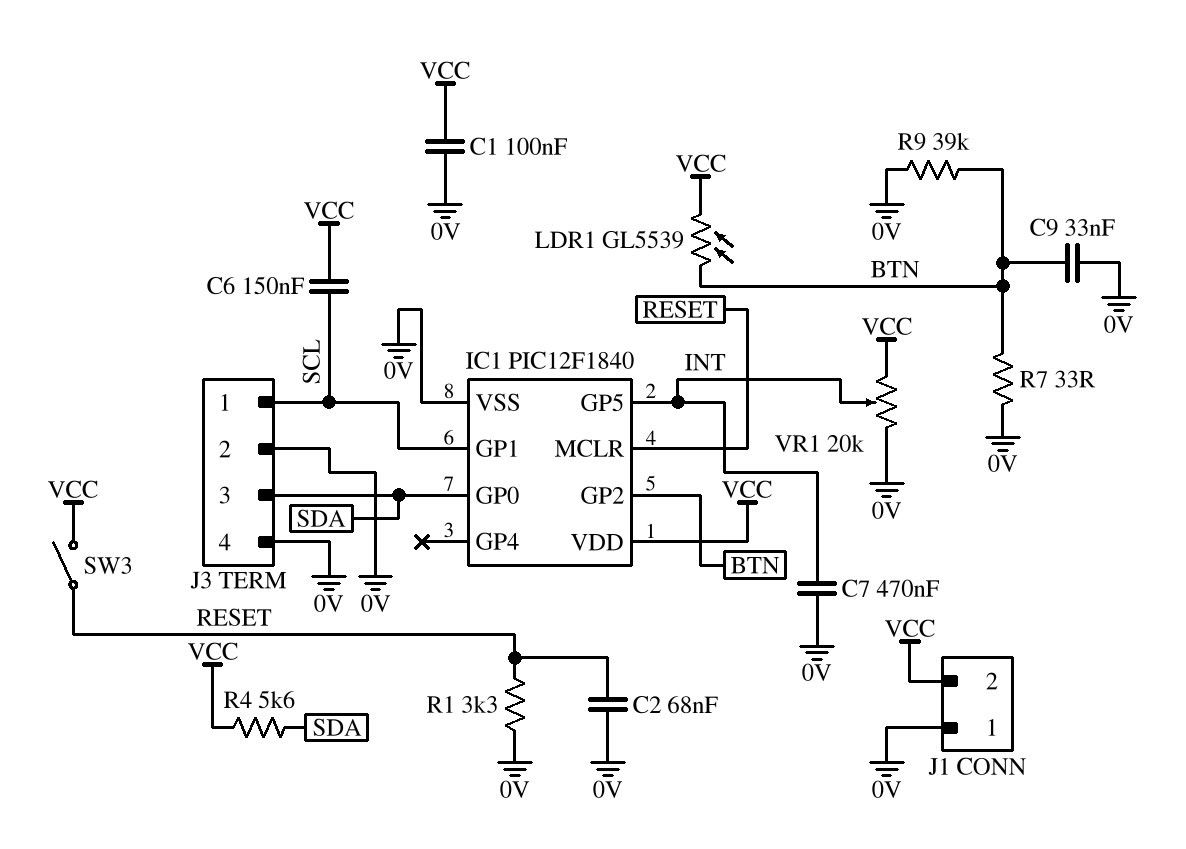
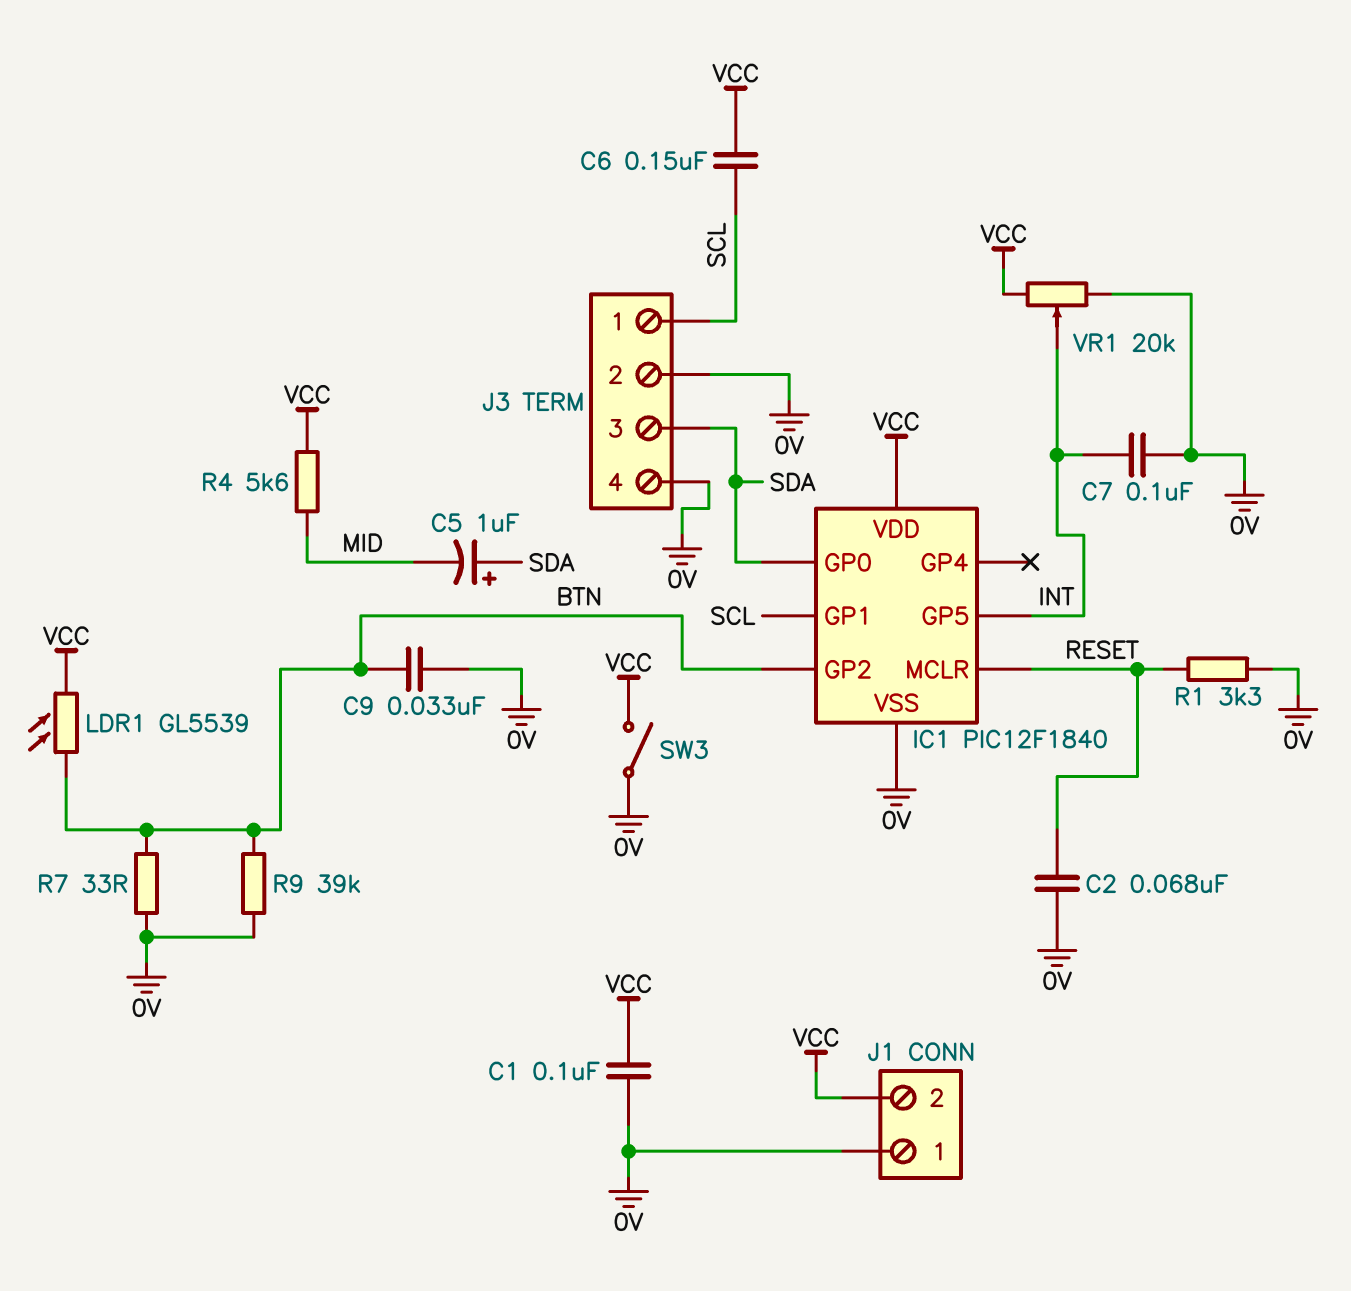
C5: none -> 1uF (plus SDA, minus MID)
C7: 470nF (0V, INT) -> 100nF (0V, INT)
R4: 5.6k (SDA, VCC) -> 5.6k (MID, VCC)
SW3: switch (RESET, VCC) -> switch (0V, VCC)

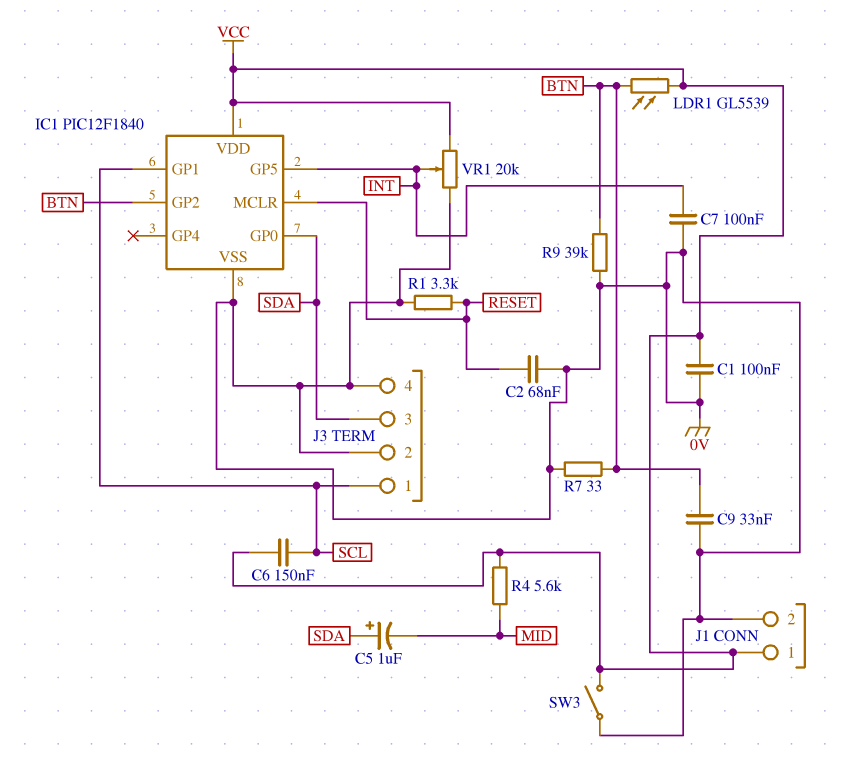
J1 pin 1: 0V -> VCC
J1 pin 2: VCC -> 0V

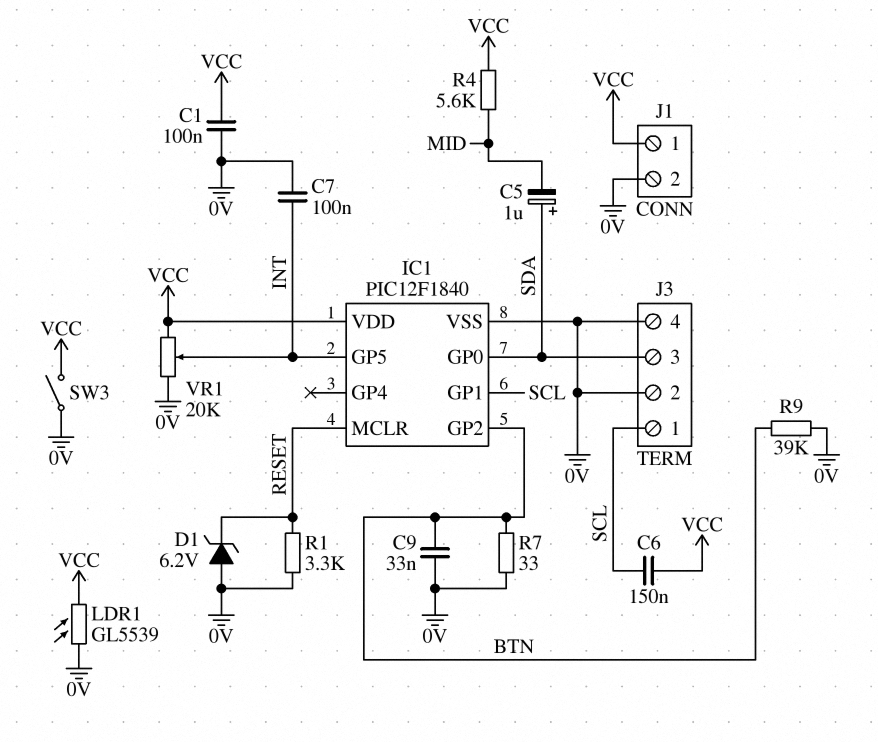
C2: 68nF (0V, RESET) -> none
D1: none -> zener 6.2V (A 0V, K RESET)
LDR1: GL5539 (BTN, VCC) -> GL5539 (0V, VCC)

